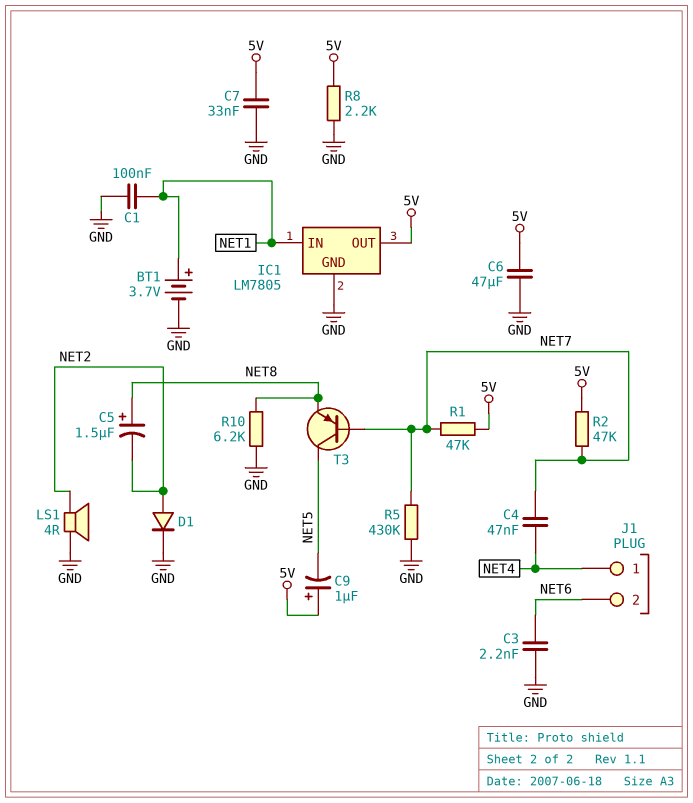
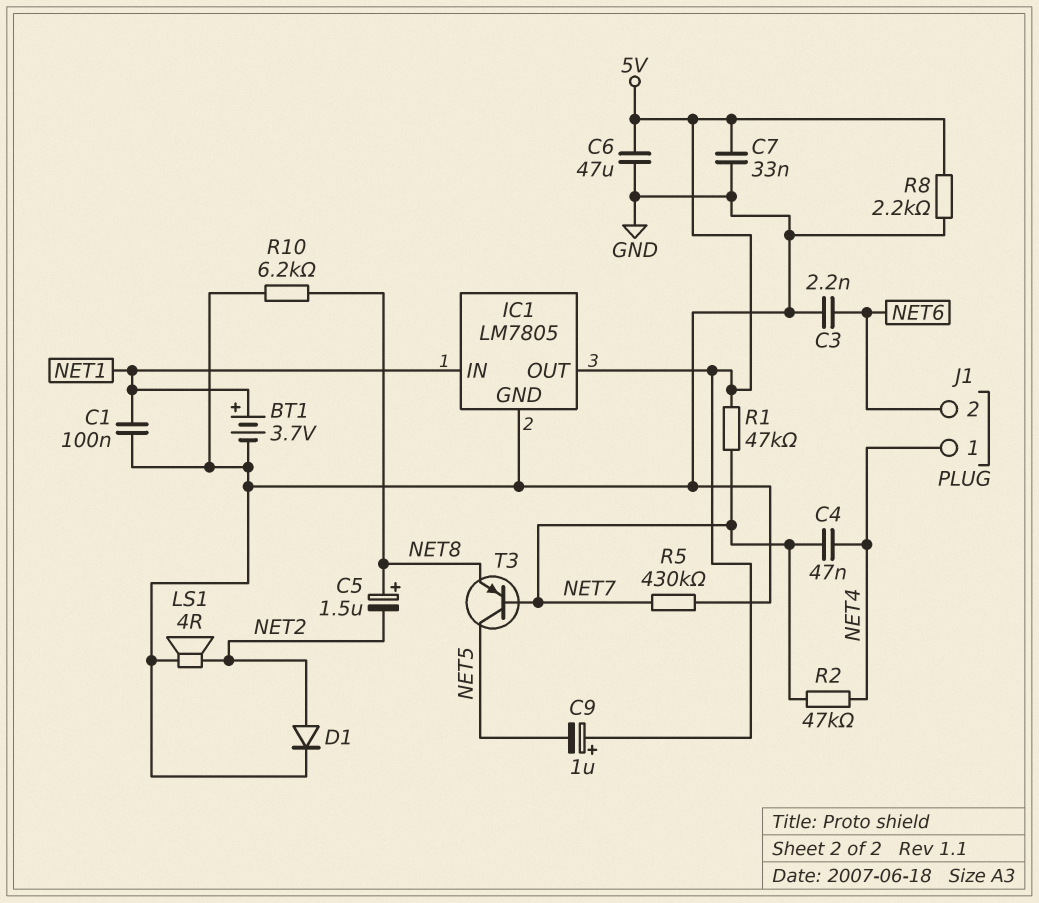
R2: 47k (5V, NET7) -> 47k (NET4, NET7)

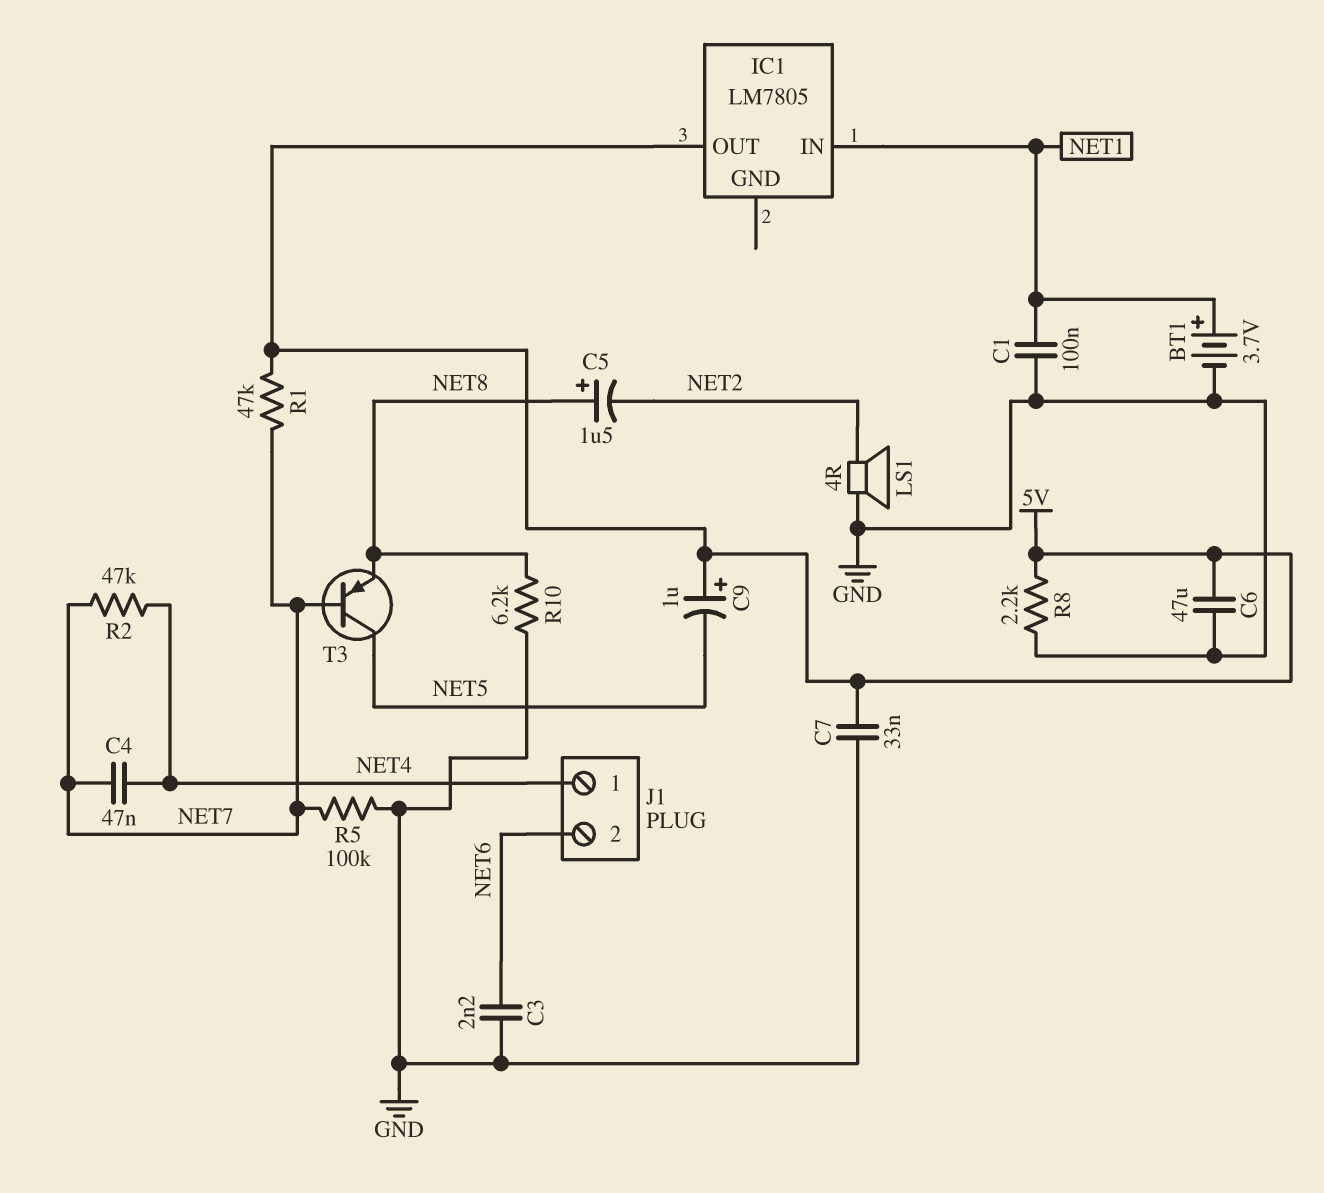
D1: diode (A NET2, K GND) -> none
IC1 pin GND: GND -> none
R5: 430k (GND, NET7) -> 100k (GND, NET7)

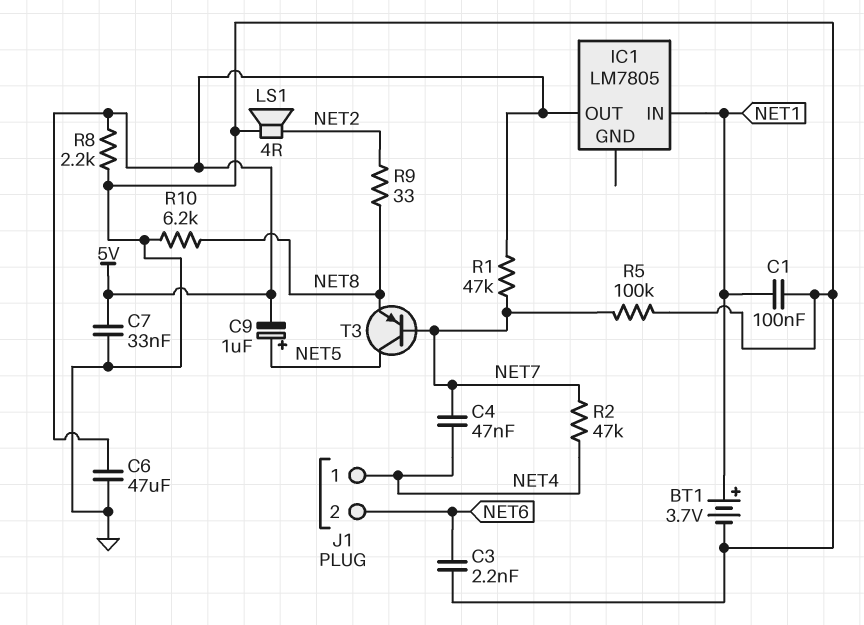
C5: 1.5uF (plus NET8, minus NET2) -> none
C9: 1uF (plus 5V, minus NET5) -> 1uF (plus NET5, minus 5V)
R9: none -> 33 (NET2, NET8)

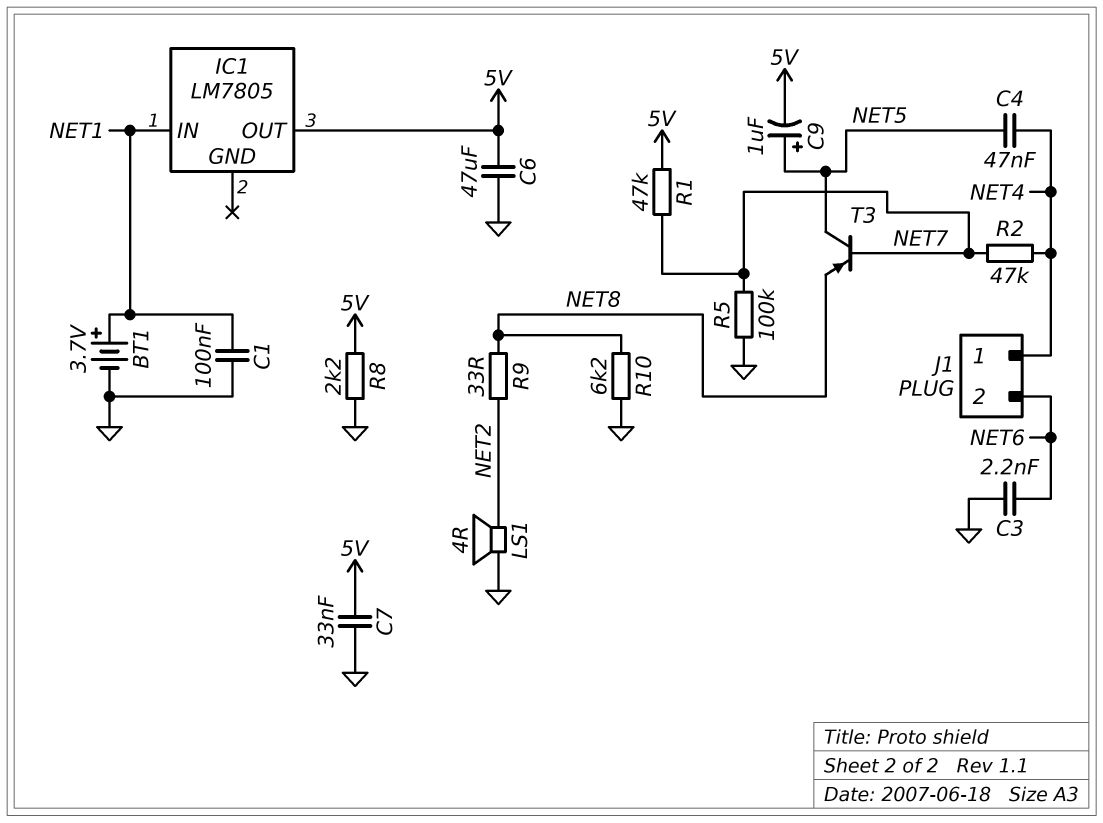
C4: 47nF (NET4, NET7) -> 47nF (NET4, NET5)

